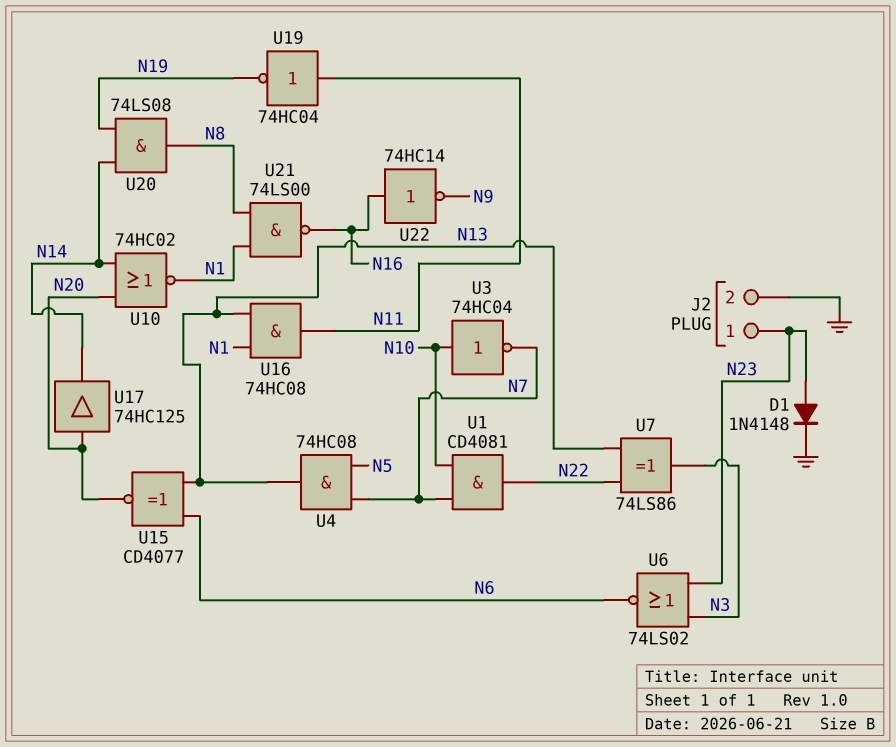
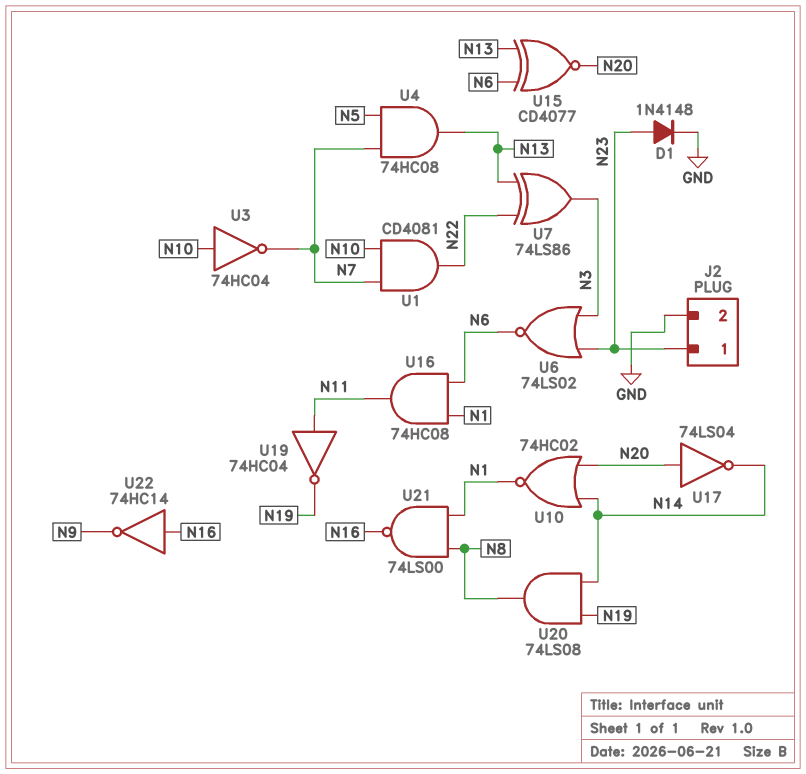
U16: AND 74HC08 (in N1, in N13, out N11) -> AND 74HC08 (in N1, in N6, out N11)
U17: buffer 74HC125 (in N20, out N14) -> NOT 74LS04 (in N20, out N14)

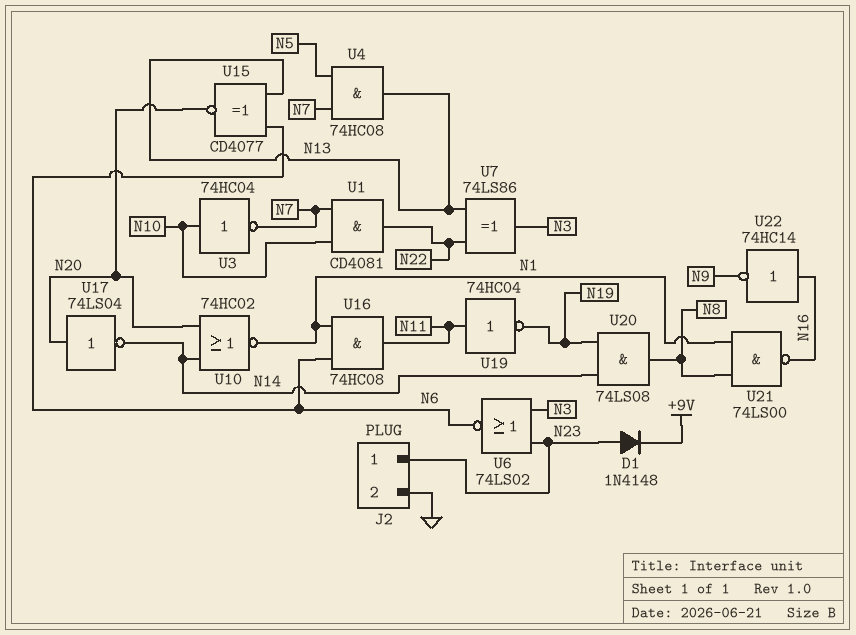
D1: diode 1N4148 (A N23, K GND) -> diode 1N4148 (A N23, K +9V)

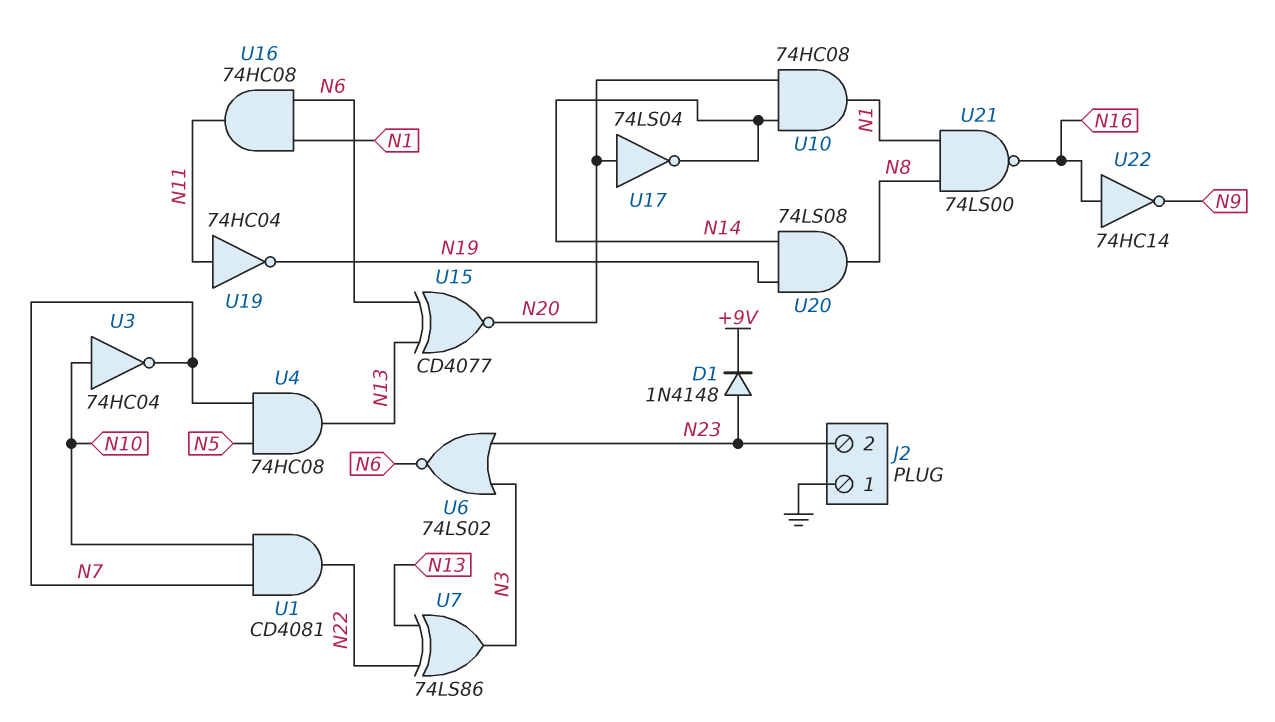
J2 pin 1: N23 -> GND
J2 pin 2: GND -> N23
U10: NOR 74HC02 (in N14, in N20, out N1) -> AND 74HC08 (in N14, in N20, out N1)

